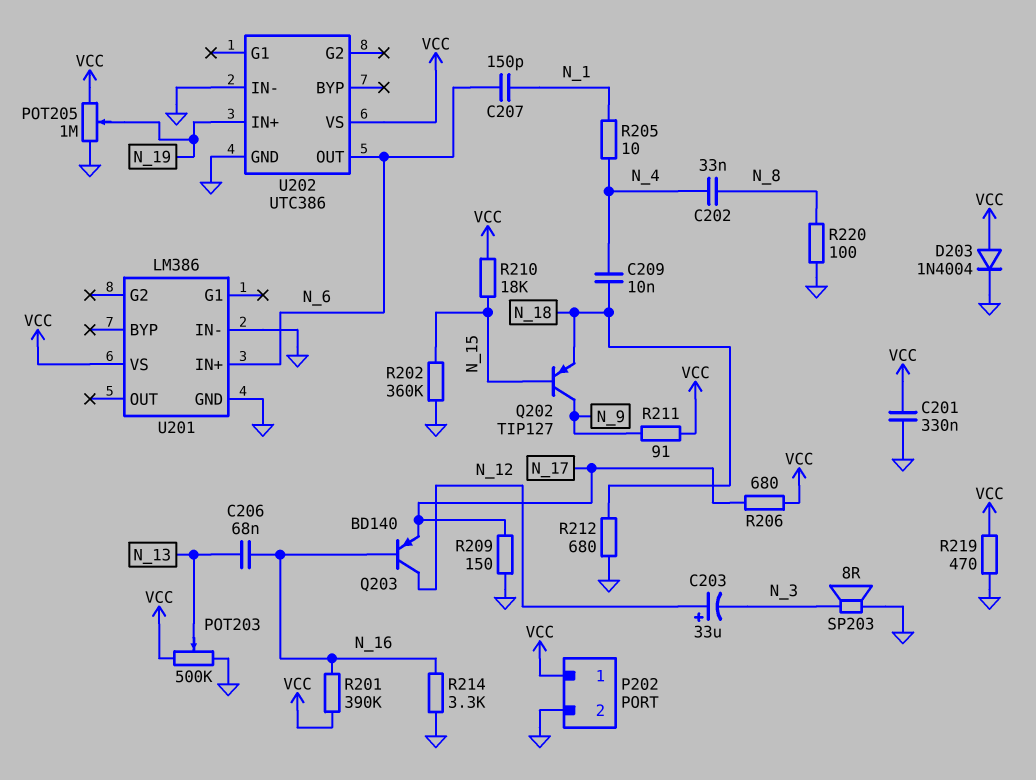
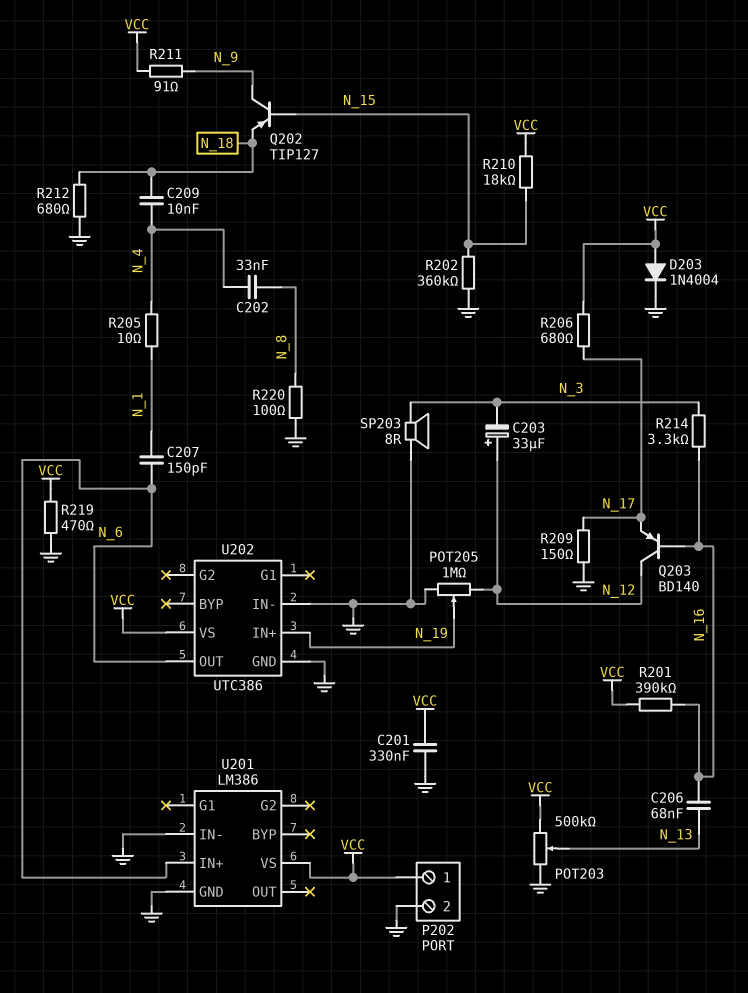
POT205: 1M (GND, VCC, wiper N_19) -> 1M (GND, N_12, wiper N_19)
R214: 3.3k (GND, N_16) -> 3.3k (N_3, N_16)

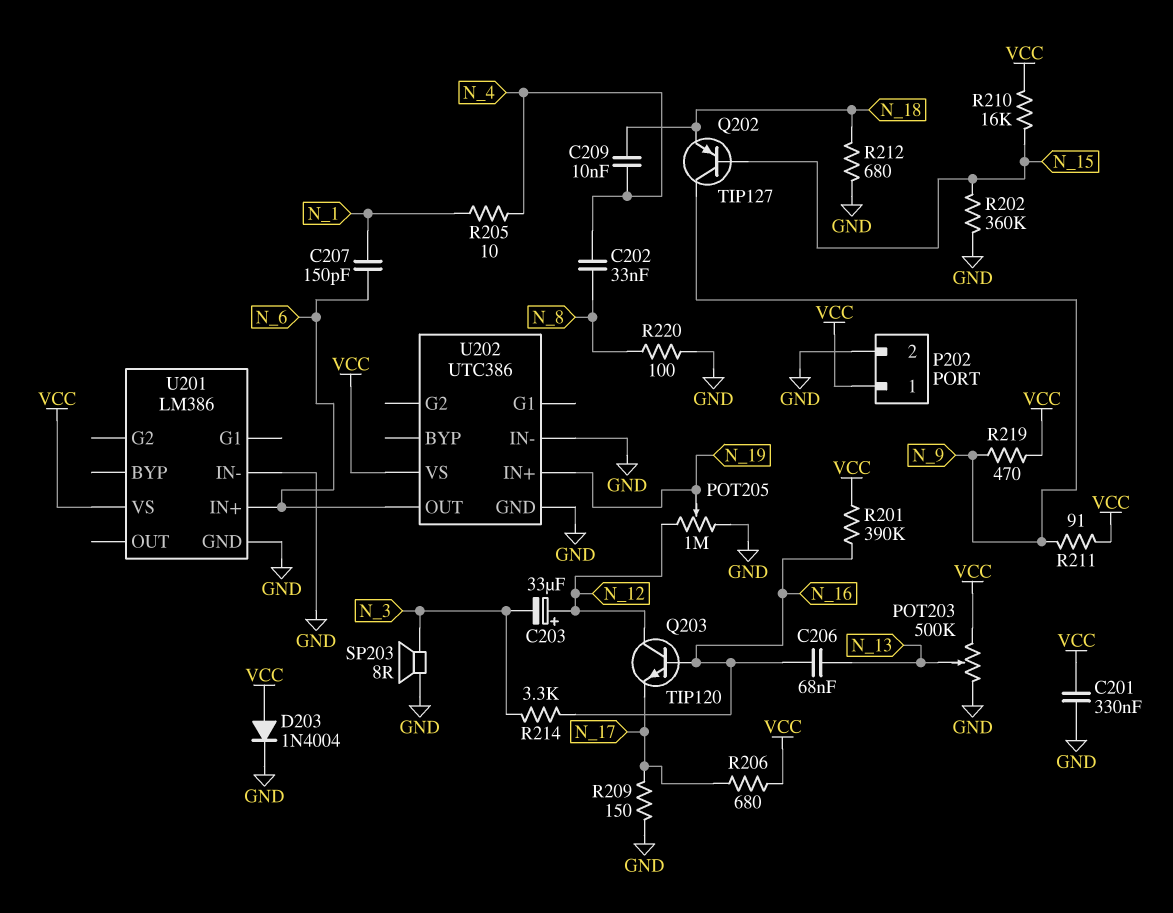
Q203: PNP BD140 (B N_16, C N_12, E N_17) -> NPN TIP120 (B N_16, C N_12, E N_17)
R210: 18k (N_15, VCC) -> 16k (N_15, VCC)
R219: 470 (GND, VCC) -> 470 (N_9, VCC)

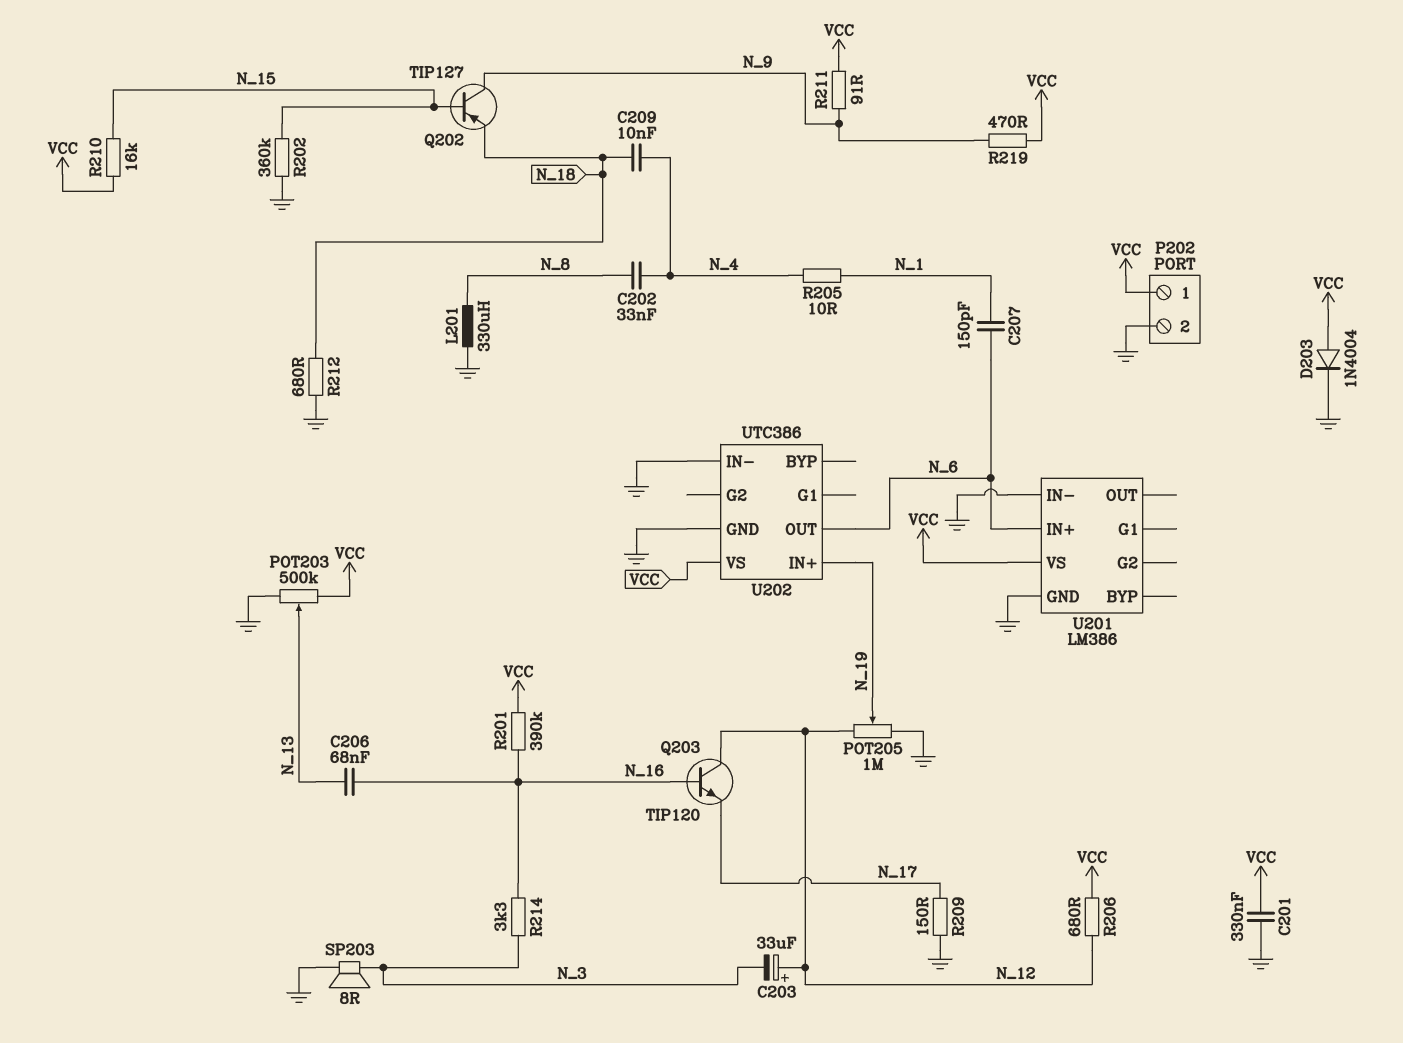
L201: none -> 330uH (GND, N_8)
R206: 680 (N_17, VCC) -> 680 (N_12, VCC)
R220: 100 (GND, N_8) -> none

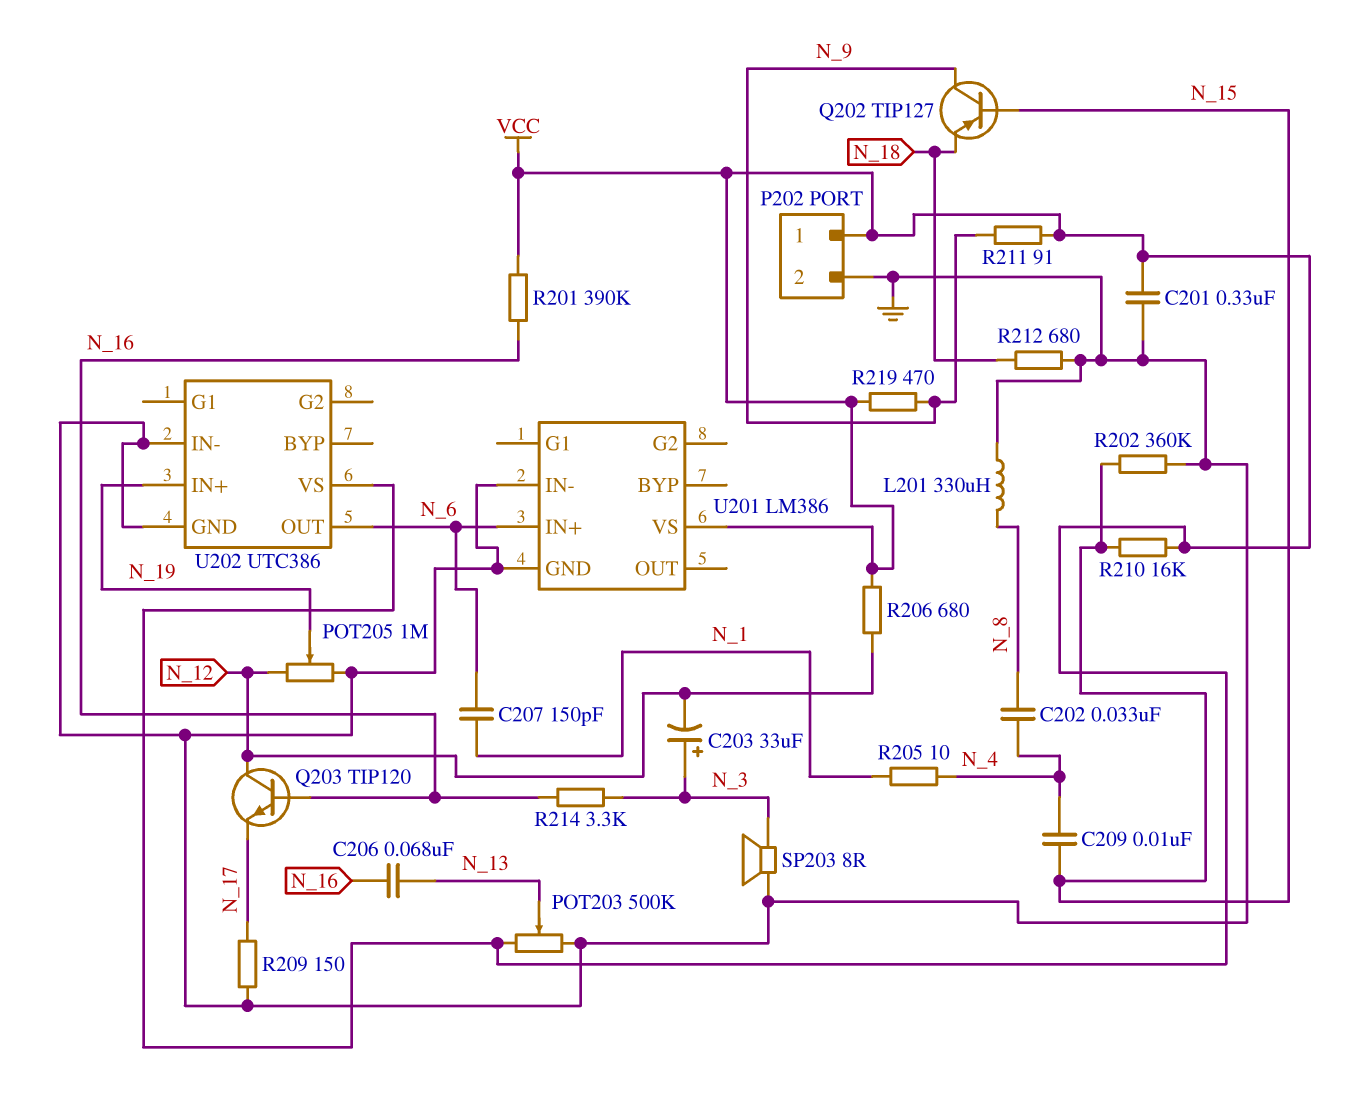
C203: 33uF (plus N_12, minus N_3) -> 33uF (plus N_3, minus N_12)
C209: 10nF (N_4, N_18) -> 10nF (N_4, N_15)
D203: diode 1N4004 (A VCC, K GND) -> none

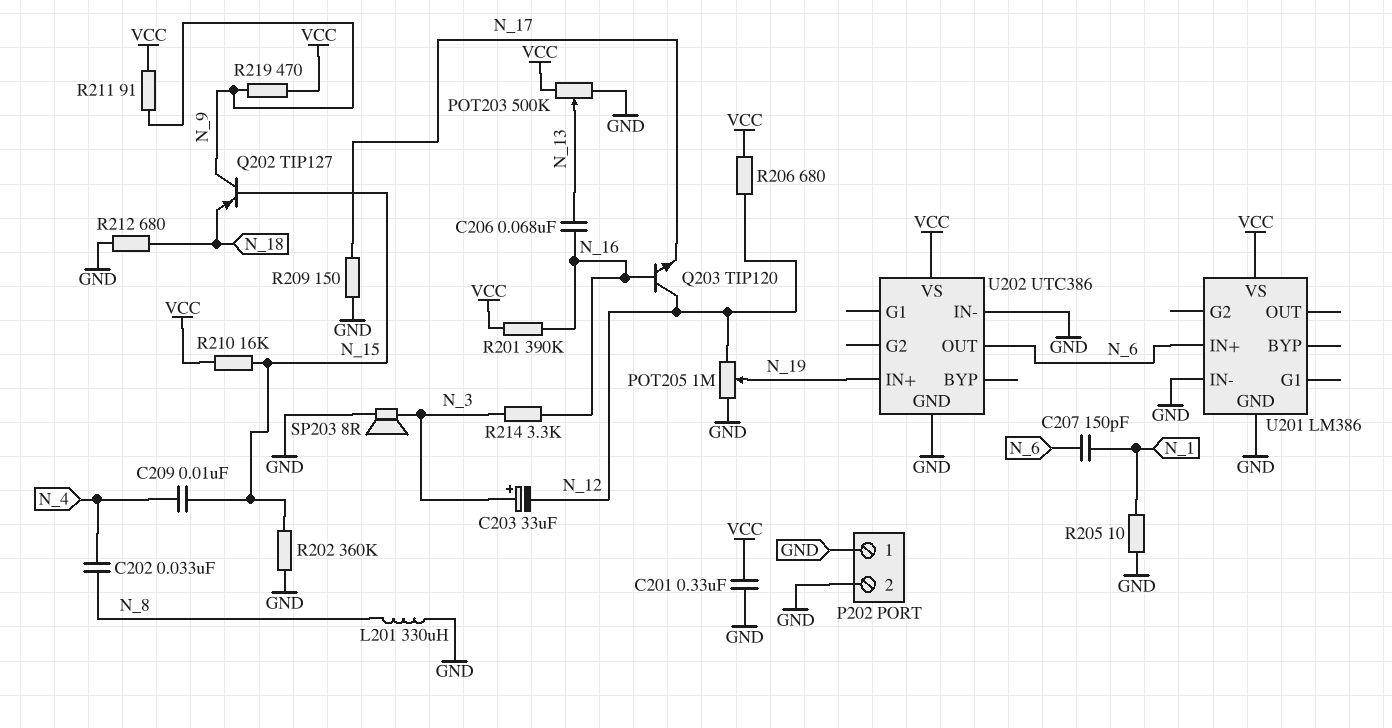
P202 pin 1: VCC -> GND
R205: 10 (N_1, N_4) -> 10 (GND, N_1)

